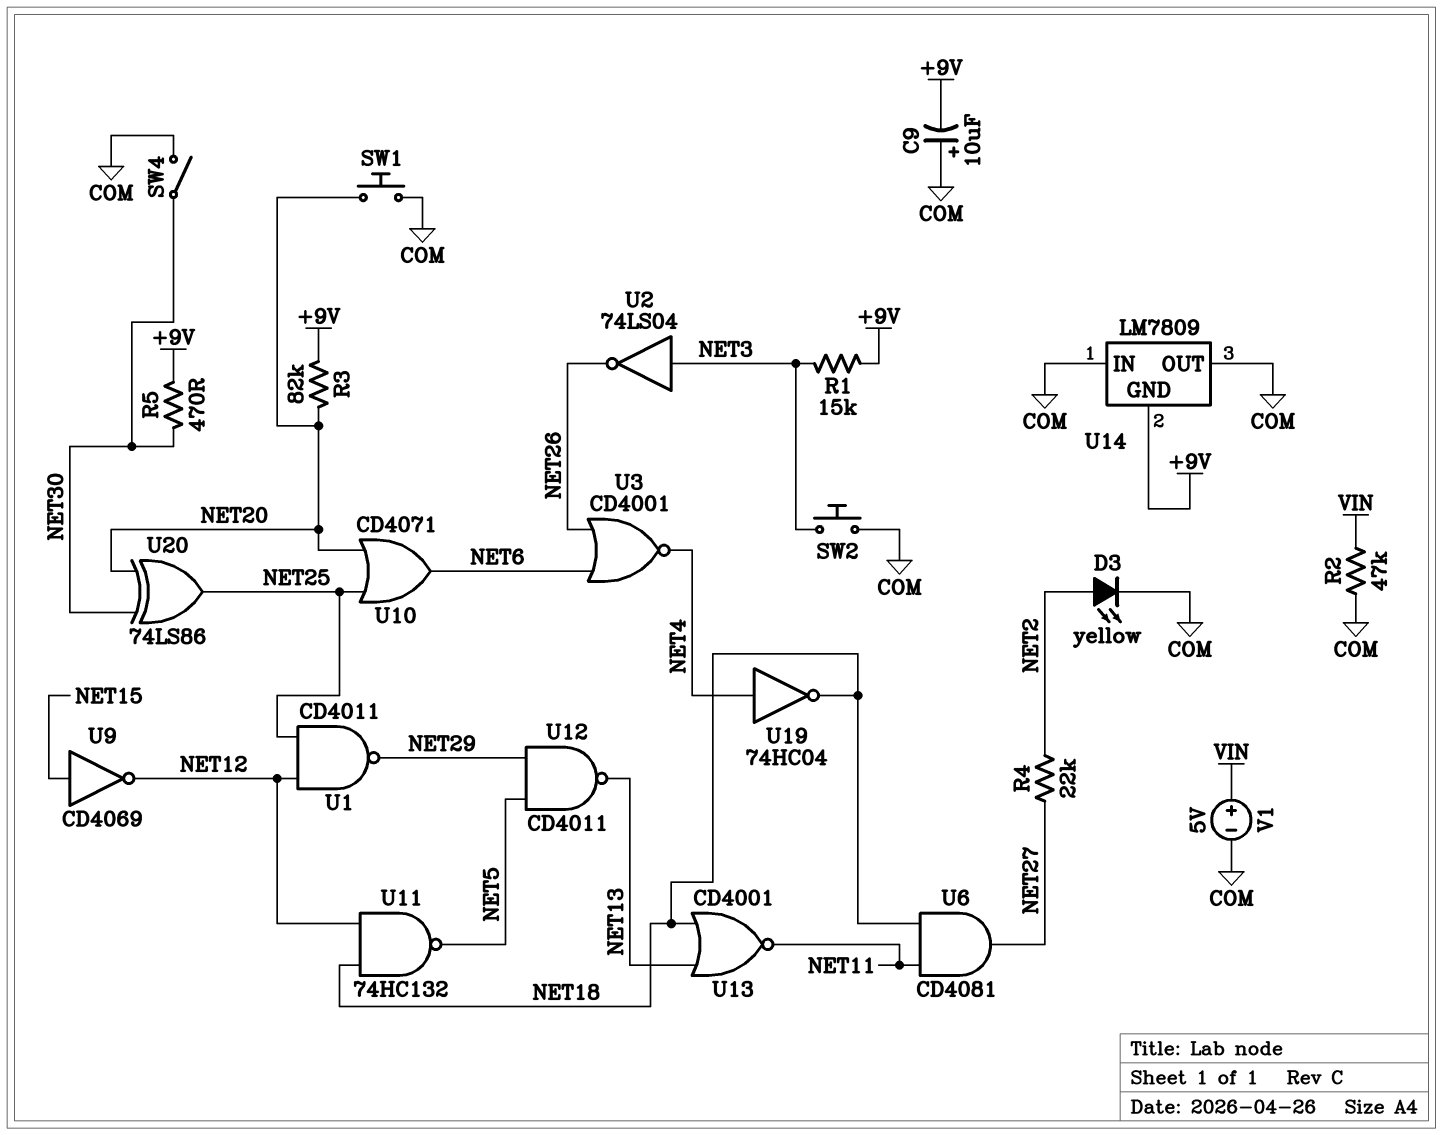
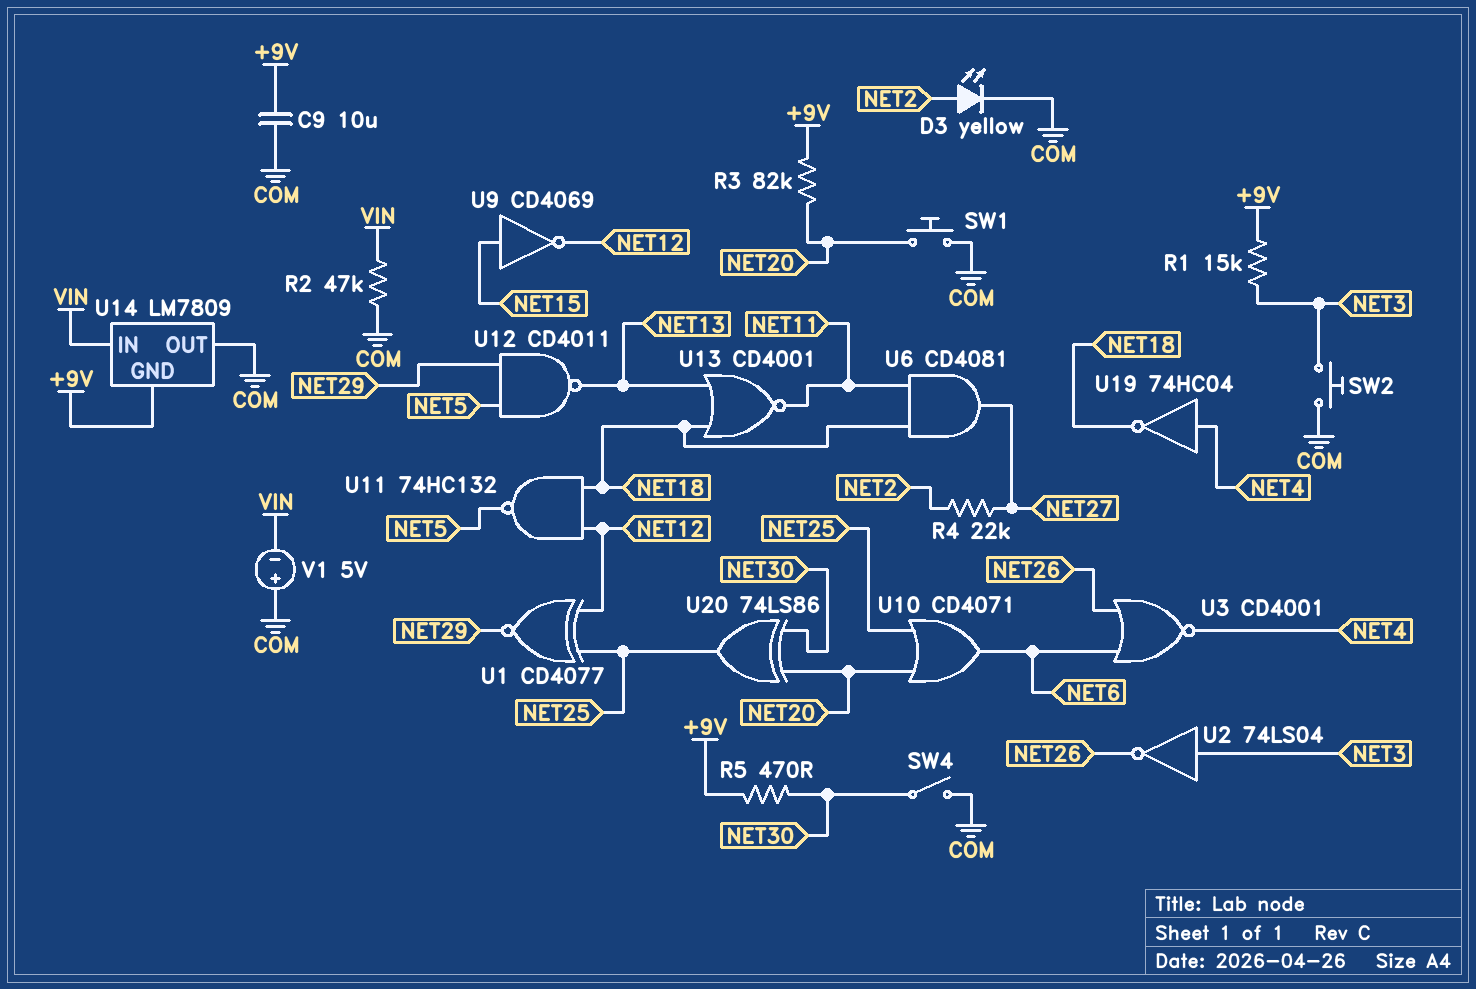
C9: 10uF (plus COM, minus +9V) -> 10uF (+9V, COM)
U1: NAND CD4011 (in NET12, in NET25, out NET29) -> XNOR CD4077 (in NET12, in NET25, out NET29)
U14 pin IN: COM -> VIN
V1: 5V (plus VIN, minus COM) -> 5V (plus COM, minus VIN)

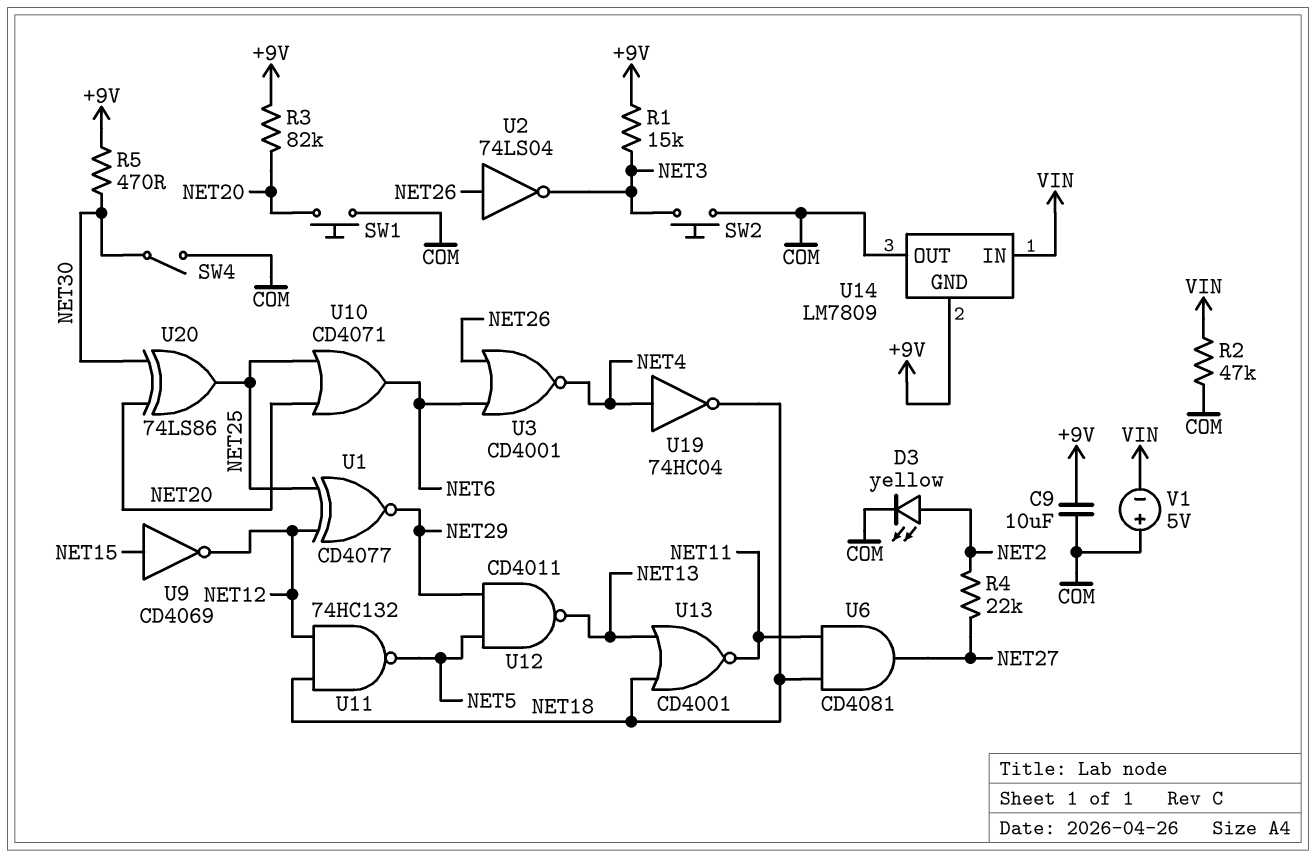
U2: NOT 74LS04 (in NET3, out NET26) -> NOT 74LS04 (in NET26, out NET3)

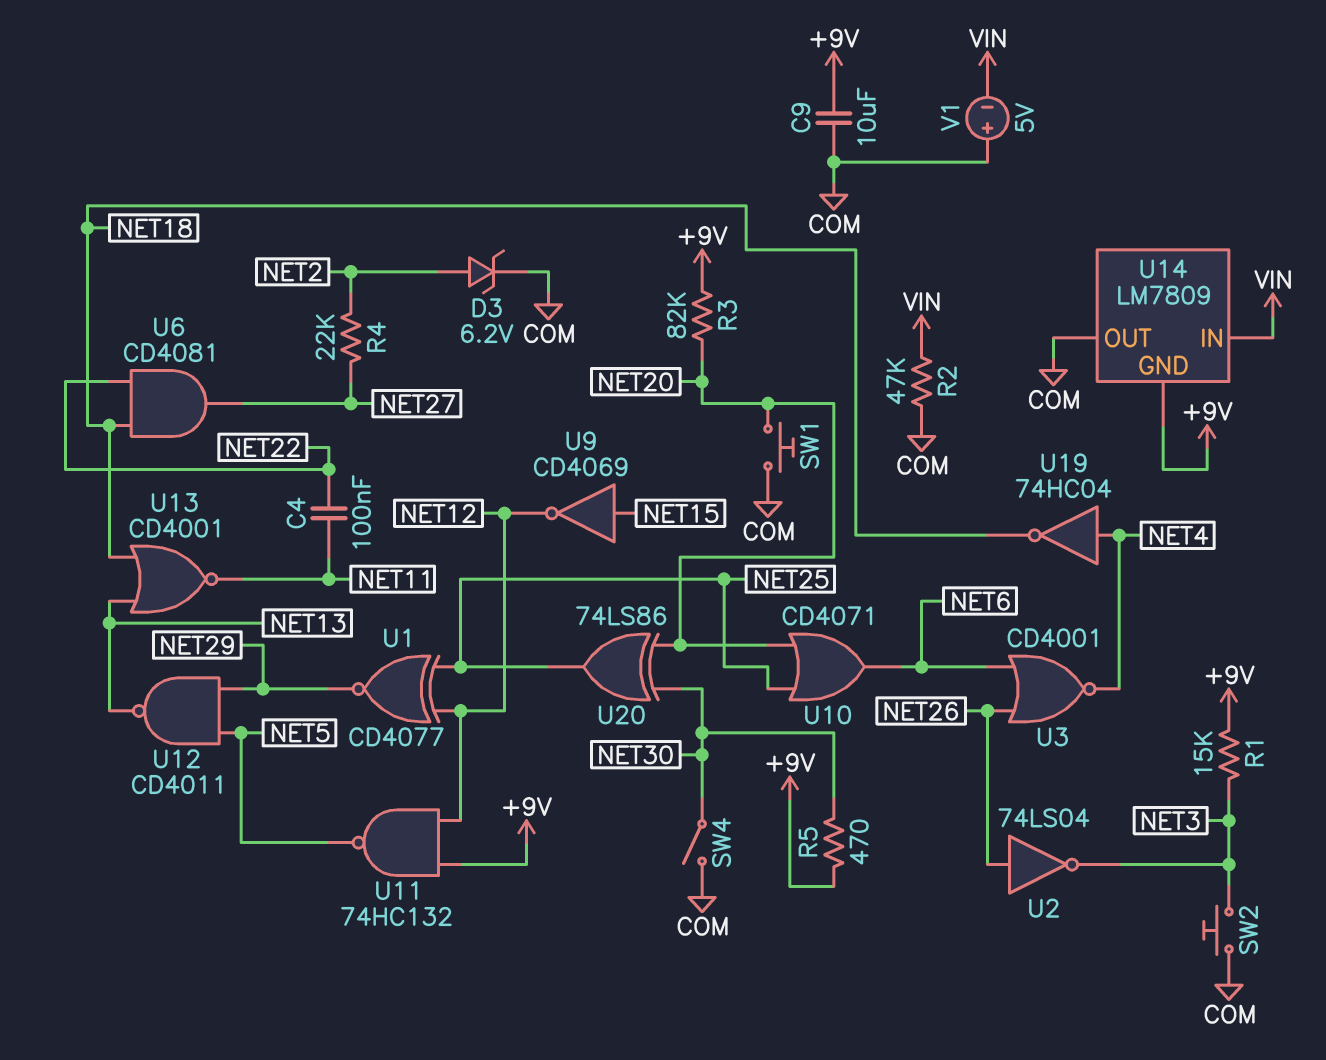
C4: none -> 100nF (NET11, NET22)
D3: LED yellow (A NET2, K COM) -> zener 6.2V (A NET2, K COM)
U6: AND CD4081 (in NET11, in NET18, out NET27) -> AND CD4081 (in NET18, in NET22, out NET27)
U11: NAND 74HC132 (in NET12, in NET18, out NET5) -> NAND 74HC132 (in +9V, in NET12, out NET5)

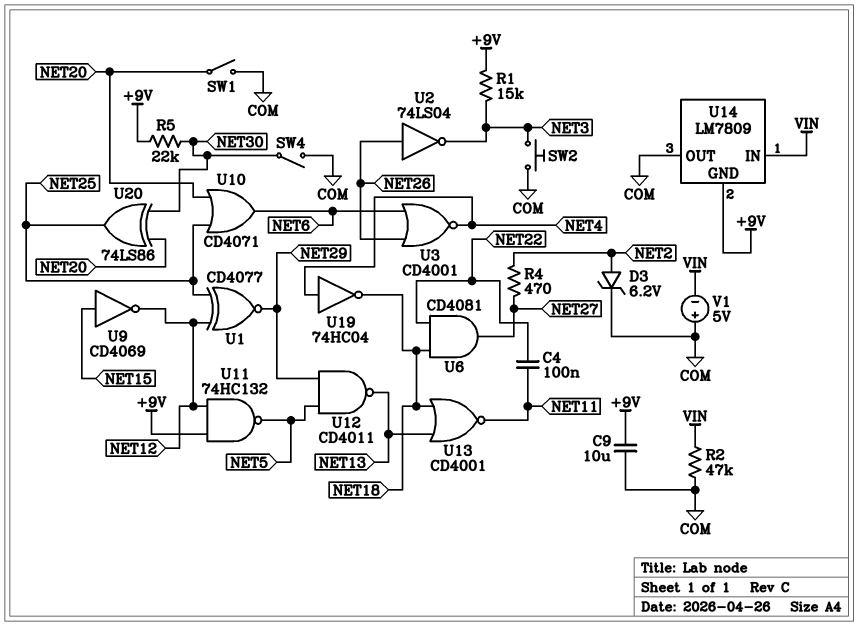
R3: 82k (+9V, NET20) -> none
R4: 22k (NET2, NET27) -> 470 (NET2, NET27)
R5: 470 (+9V, NET30) -> 22k (+9V, NET30)
SW1: button (COM, NET20) -> switch (COM, NET20)

